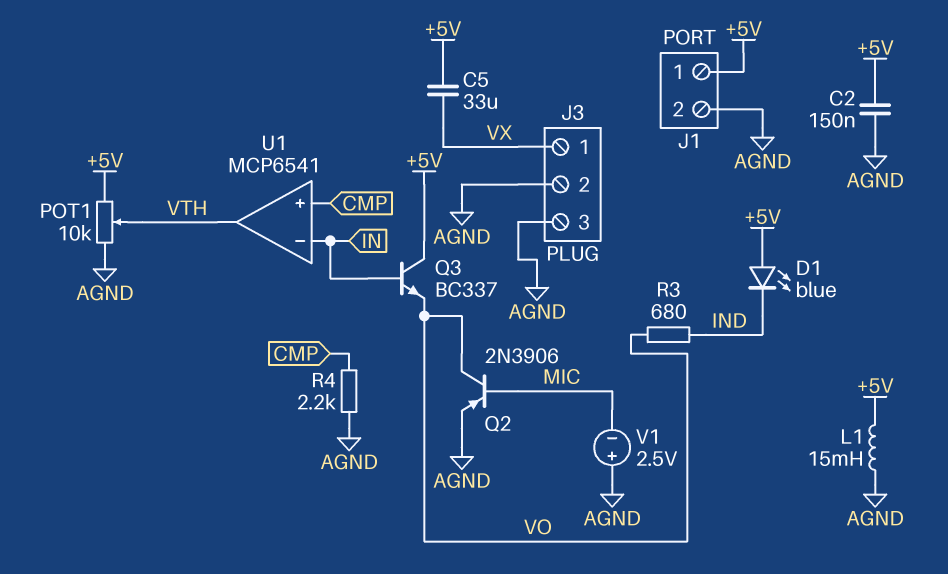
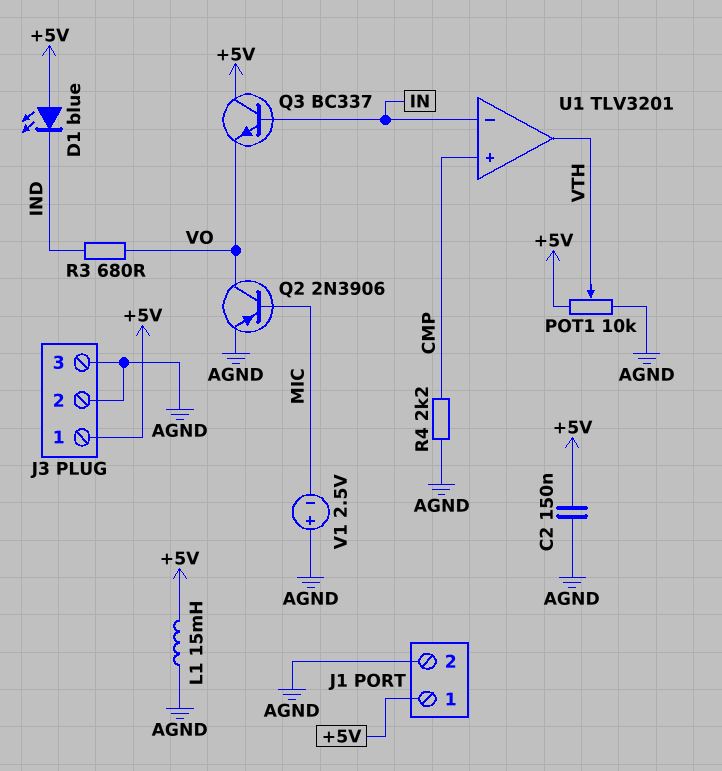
C5: 33uF (+5V, VX) -> none
J3 pin 1: VX -> +5V
U1: MCP6541 -> TLV3201

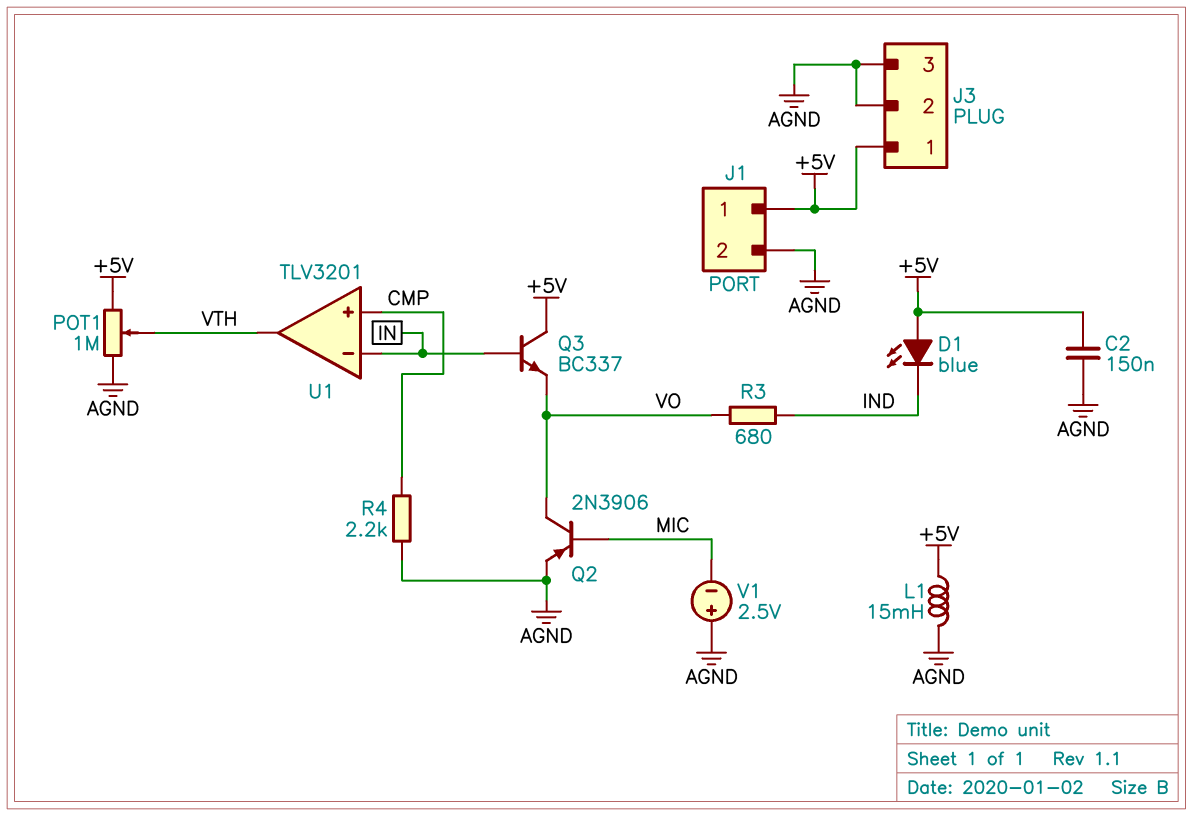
POT1: 10k (+5V, AGND, wiper VTH) -> 1M (+5V, AGND, wiper VTH)

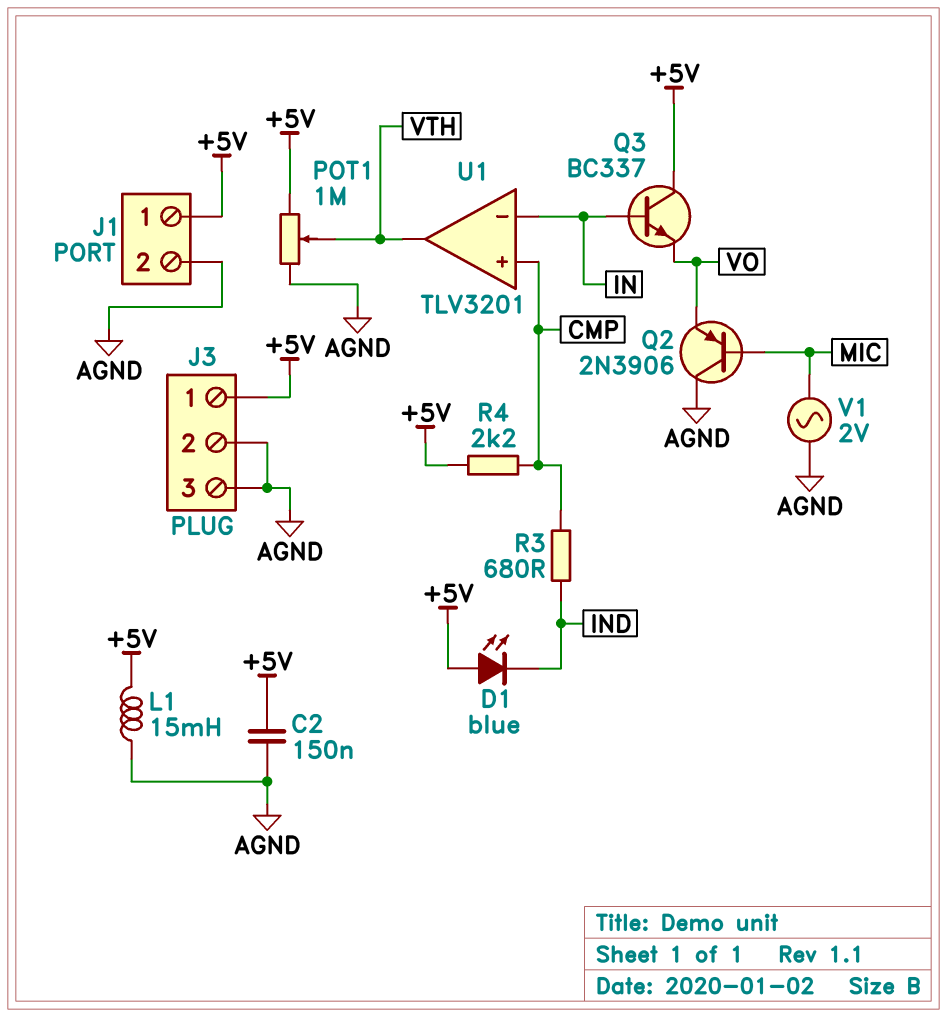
Q2: PNP 2N3906 (B MIC, C VO, E AGND) -> PNP 2N3906 (B MIC, C AGND, E VO)
R3: 680 (IND, VO) -> 680 (CMP, IND)
R4: 2.2k (AGND, CMP) -> 2.2k (+5V, CMP)
V1: 2.5V (plus AGND, minus MIC) -> AC 2V (AGND, MIC)

